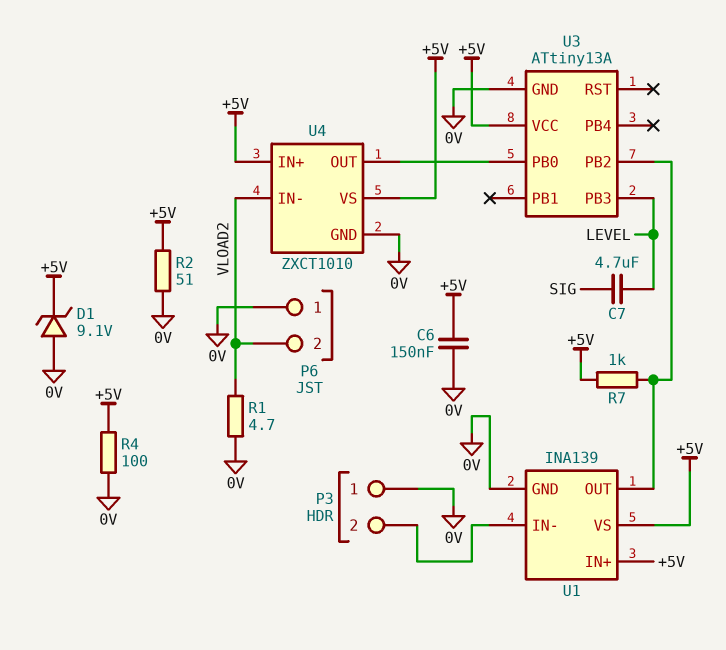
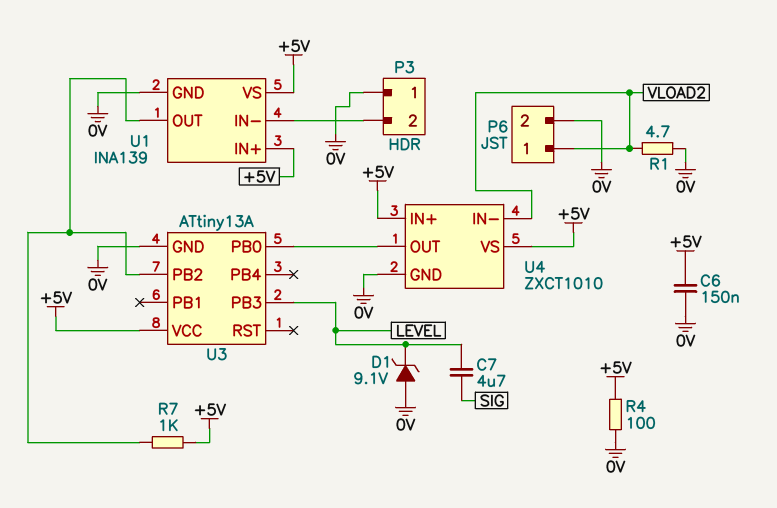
D1: zener 9.1V (A 0V, K +5V) -> zener 9.1V (A 0V, K LEVEL)
P6 pin 1: 0V -> VLOAD2
P6 pin 2: VLOAD2 -> 0V
R2: 51 (+5V, 0V) -> none

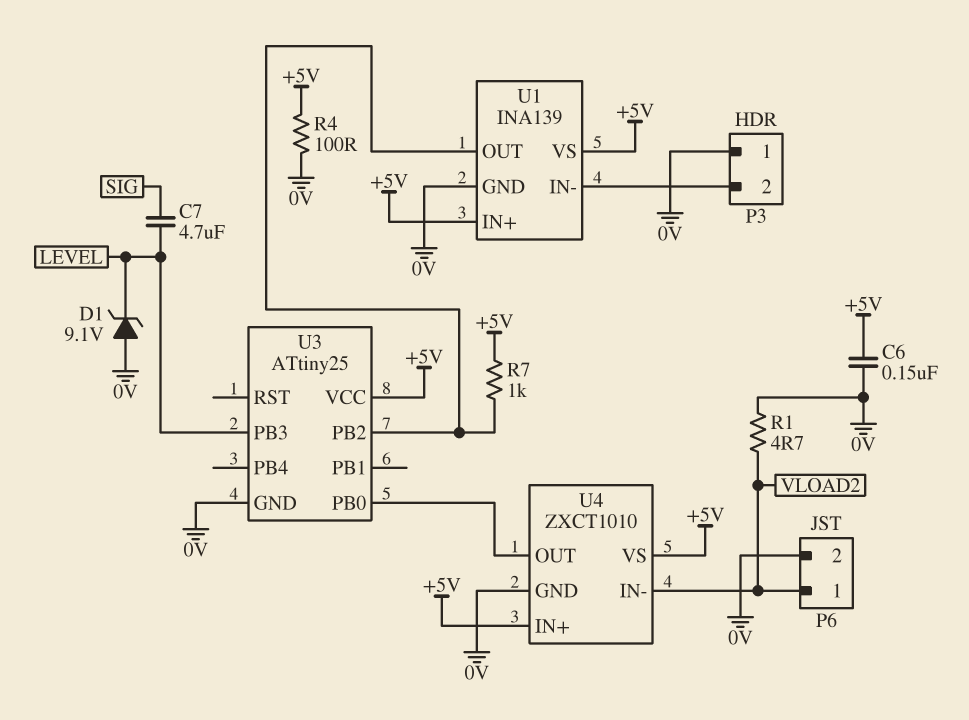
U3: ATtiny13A -> ATtiny25

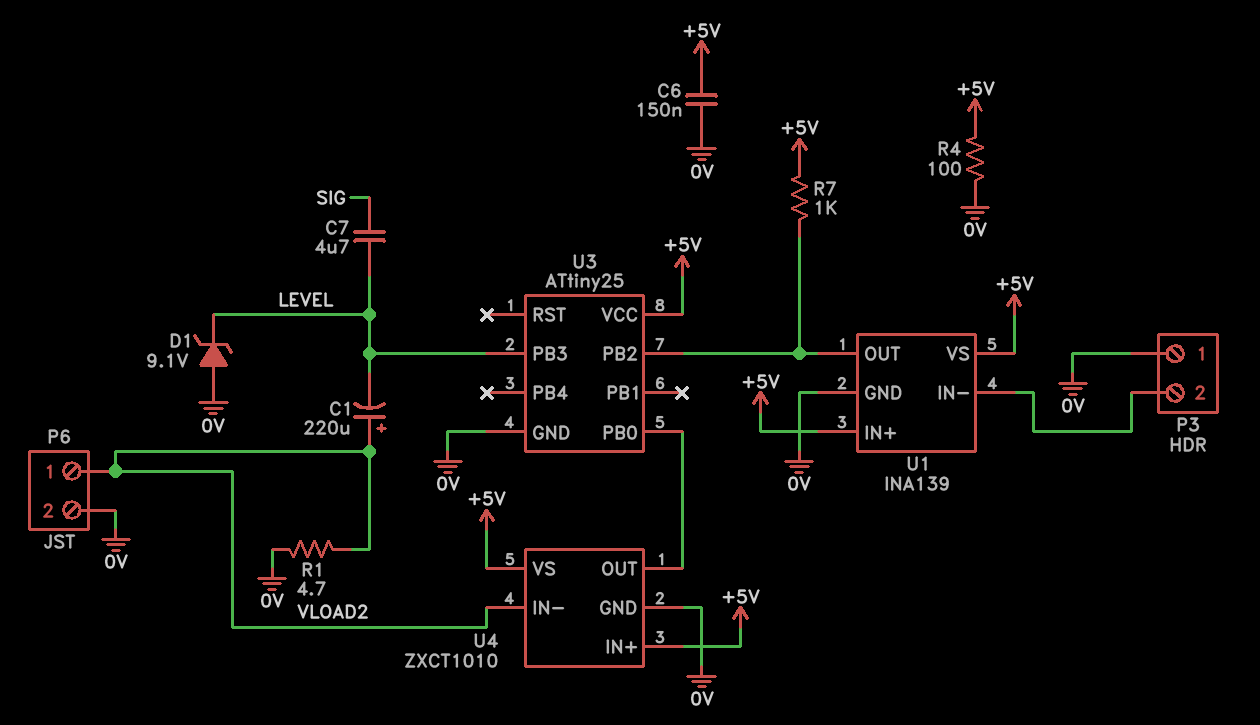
C1: none -> 220uF (plus VLOAD2, minus LEVEL)

